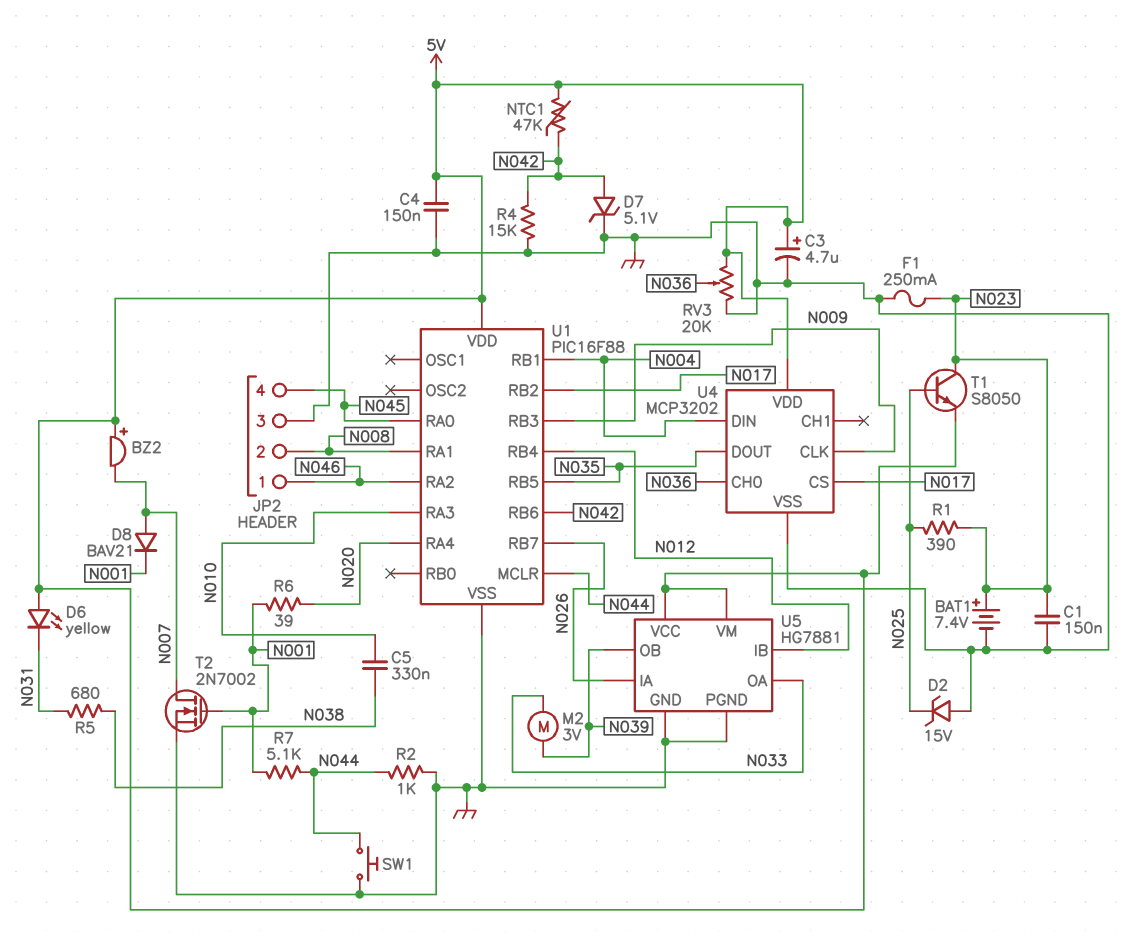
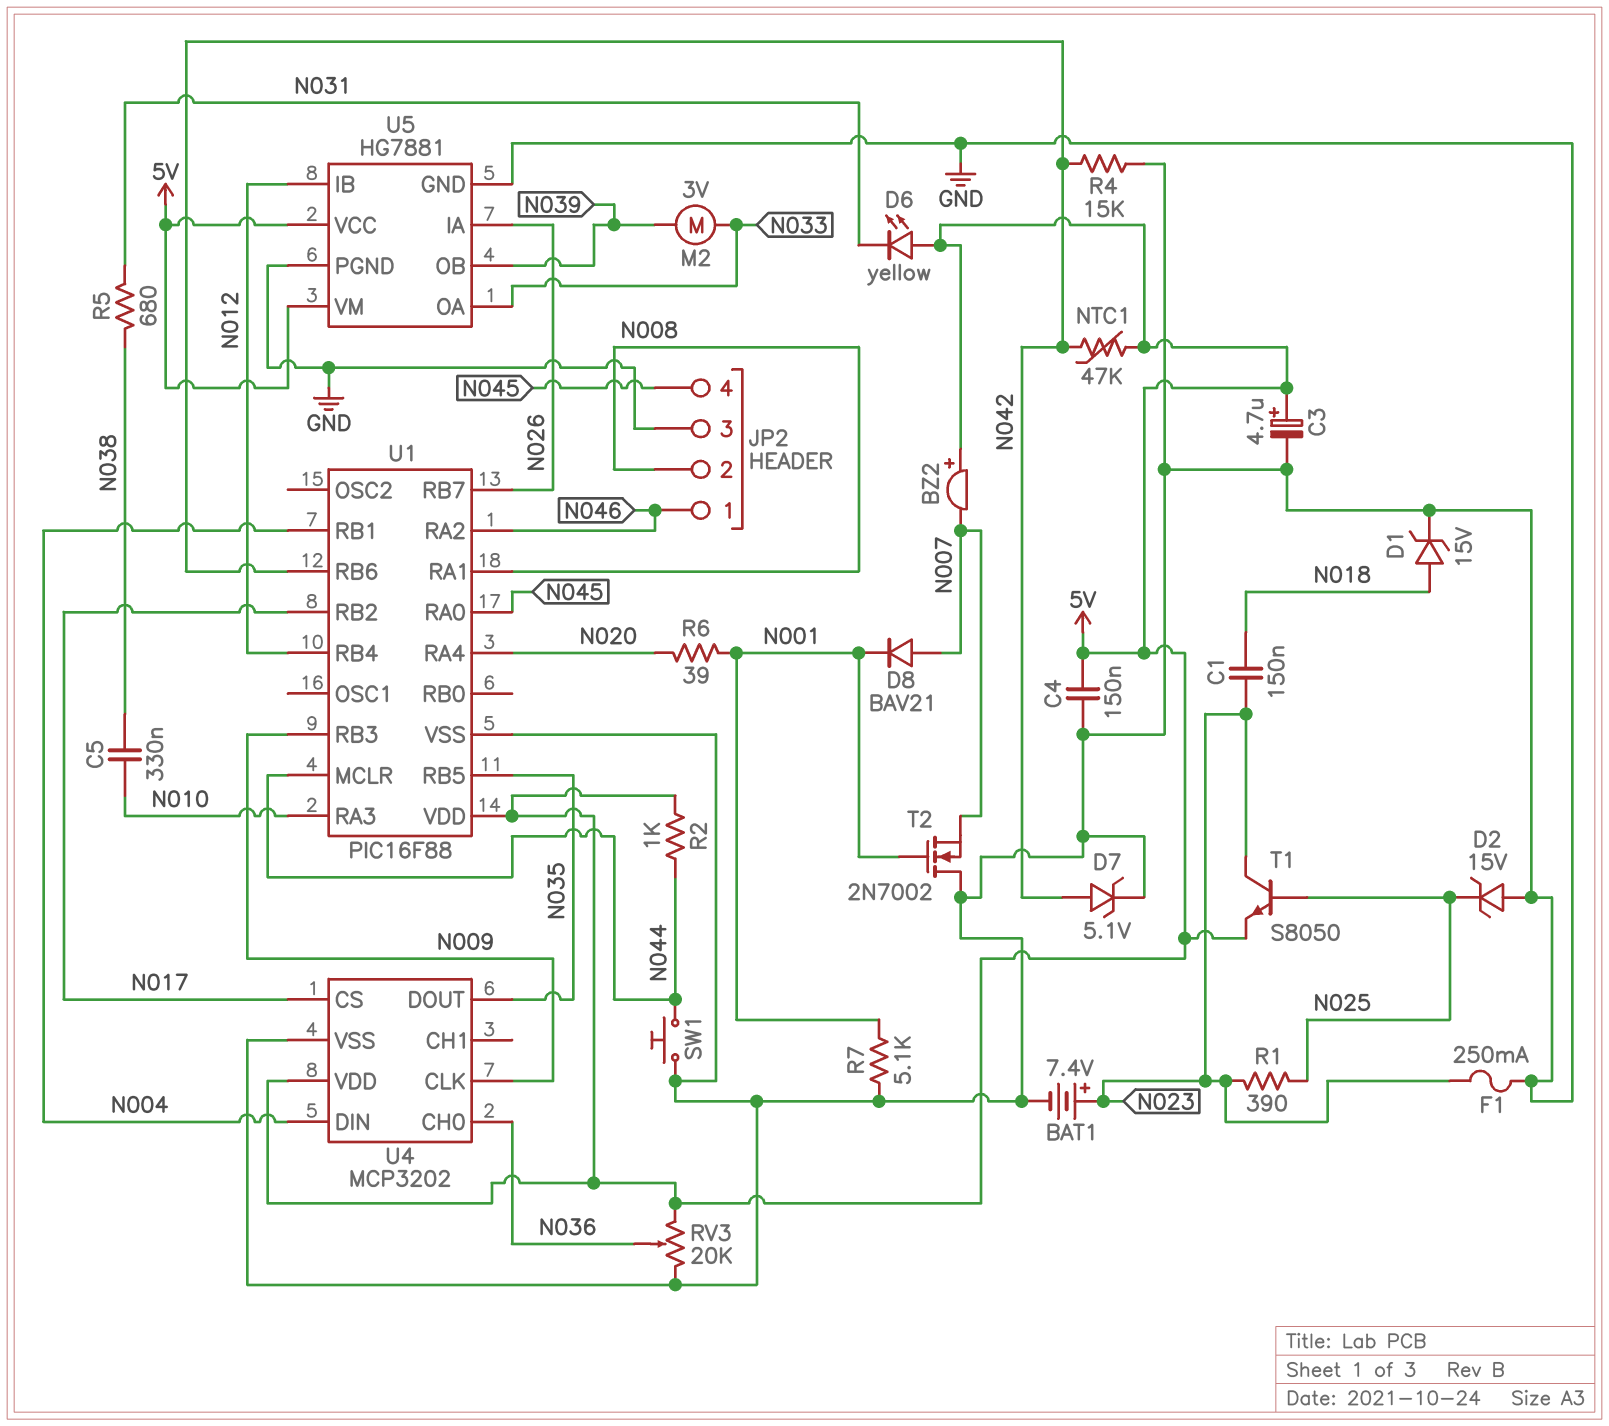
C1: 150nF (GND, N023) -> 150nF (N018, N023)
D1: none -> zener 15V (A N018, K GND)
R2: 1k (GND, N044) -> 1k (5V, N044)
R7: 5.1k (N001, N044) -> 5.1k (GND, N001)
T2: NMOS 2N7002 (G N001, D N007, S GND) -> NMOS 2N7002 (G N001, D GND, S N007)

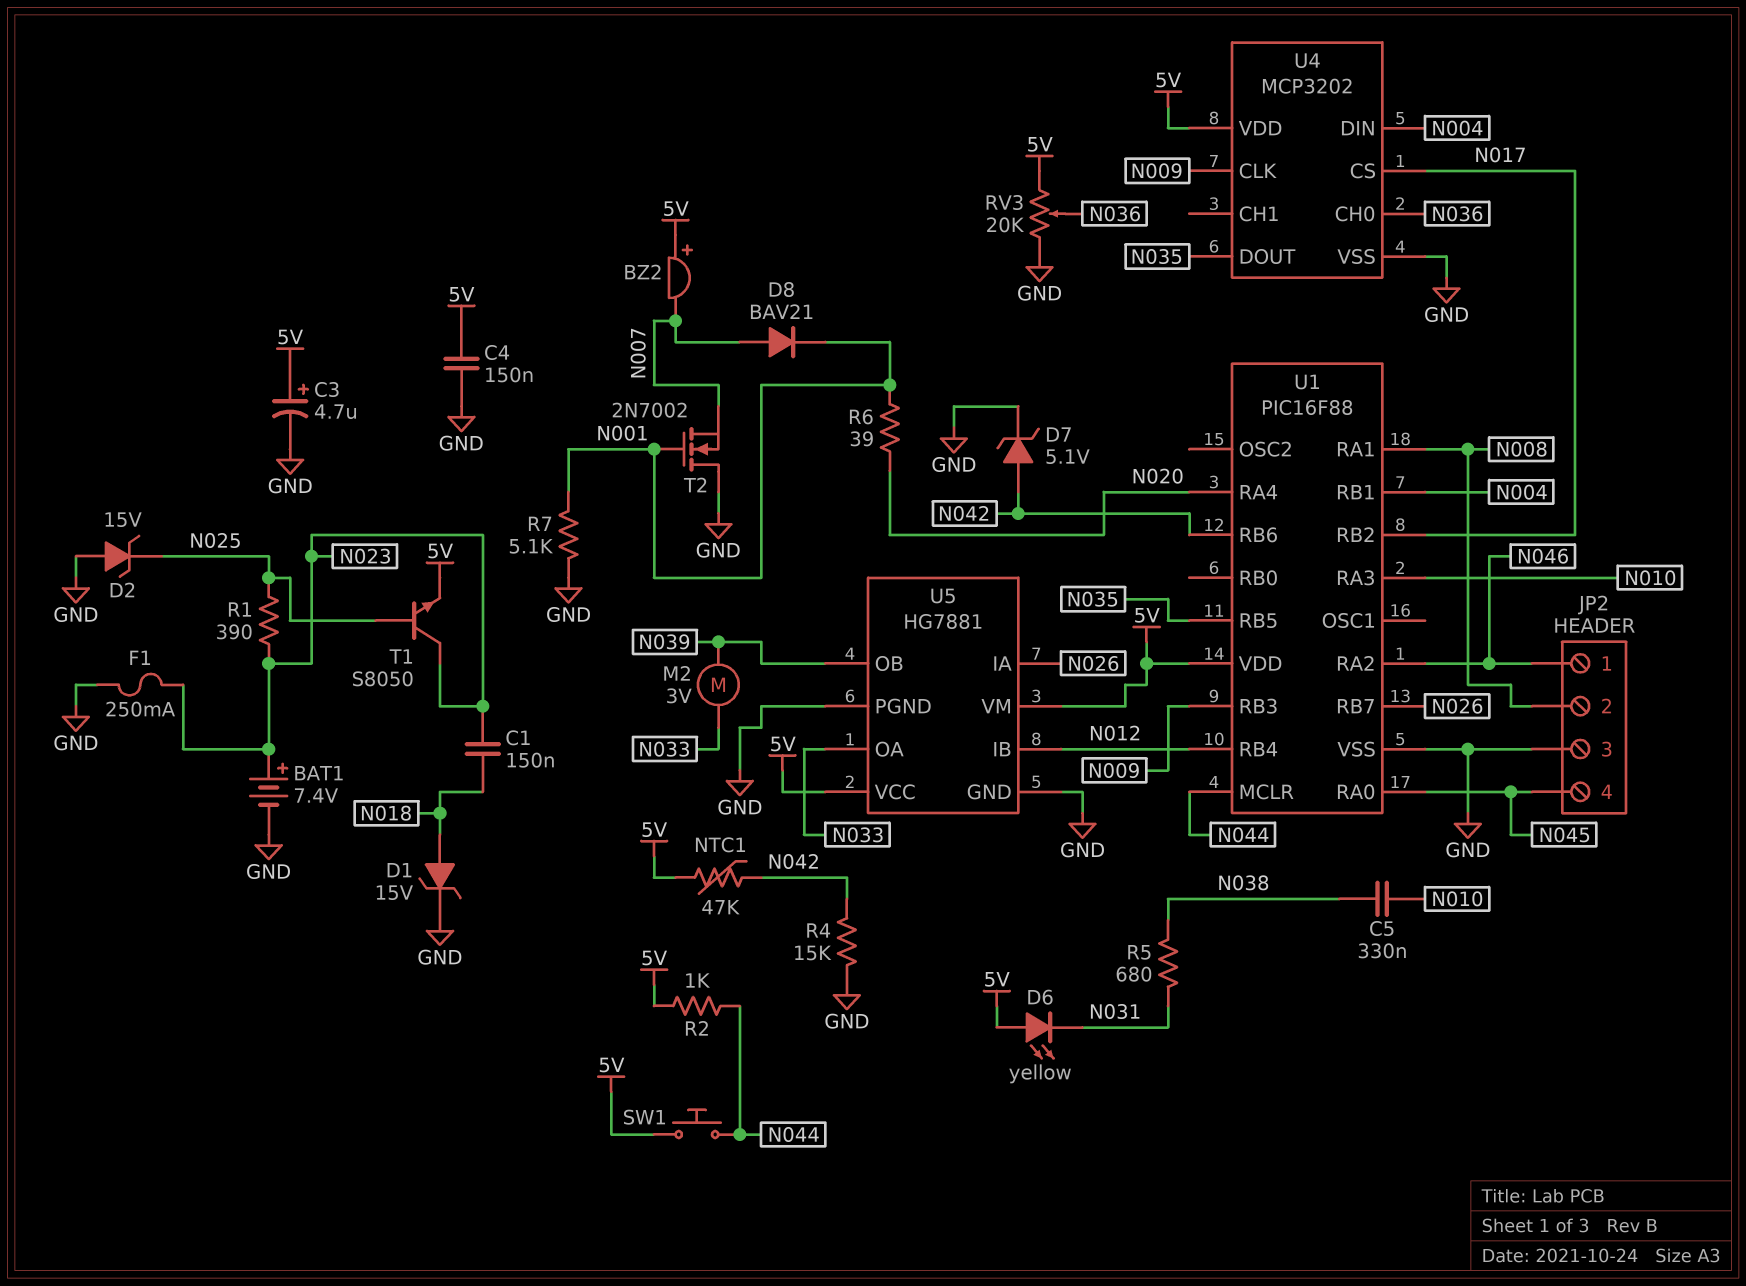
SW1: button (GND, N044) -> button (5V, N044)

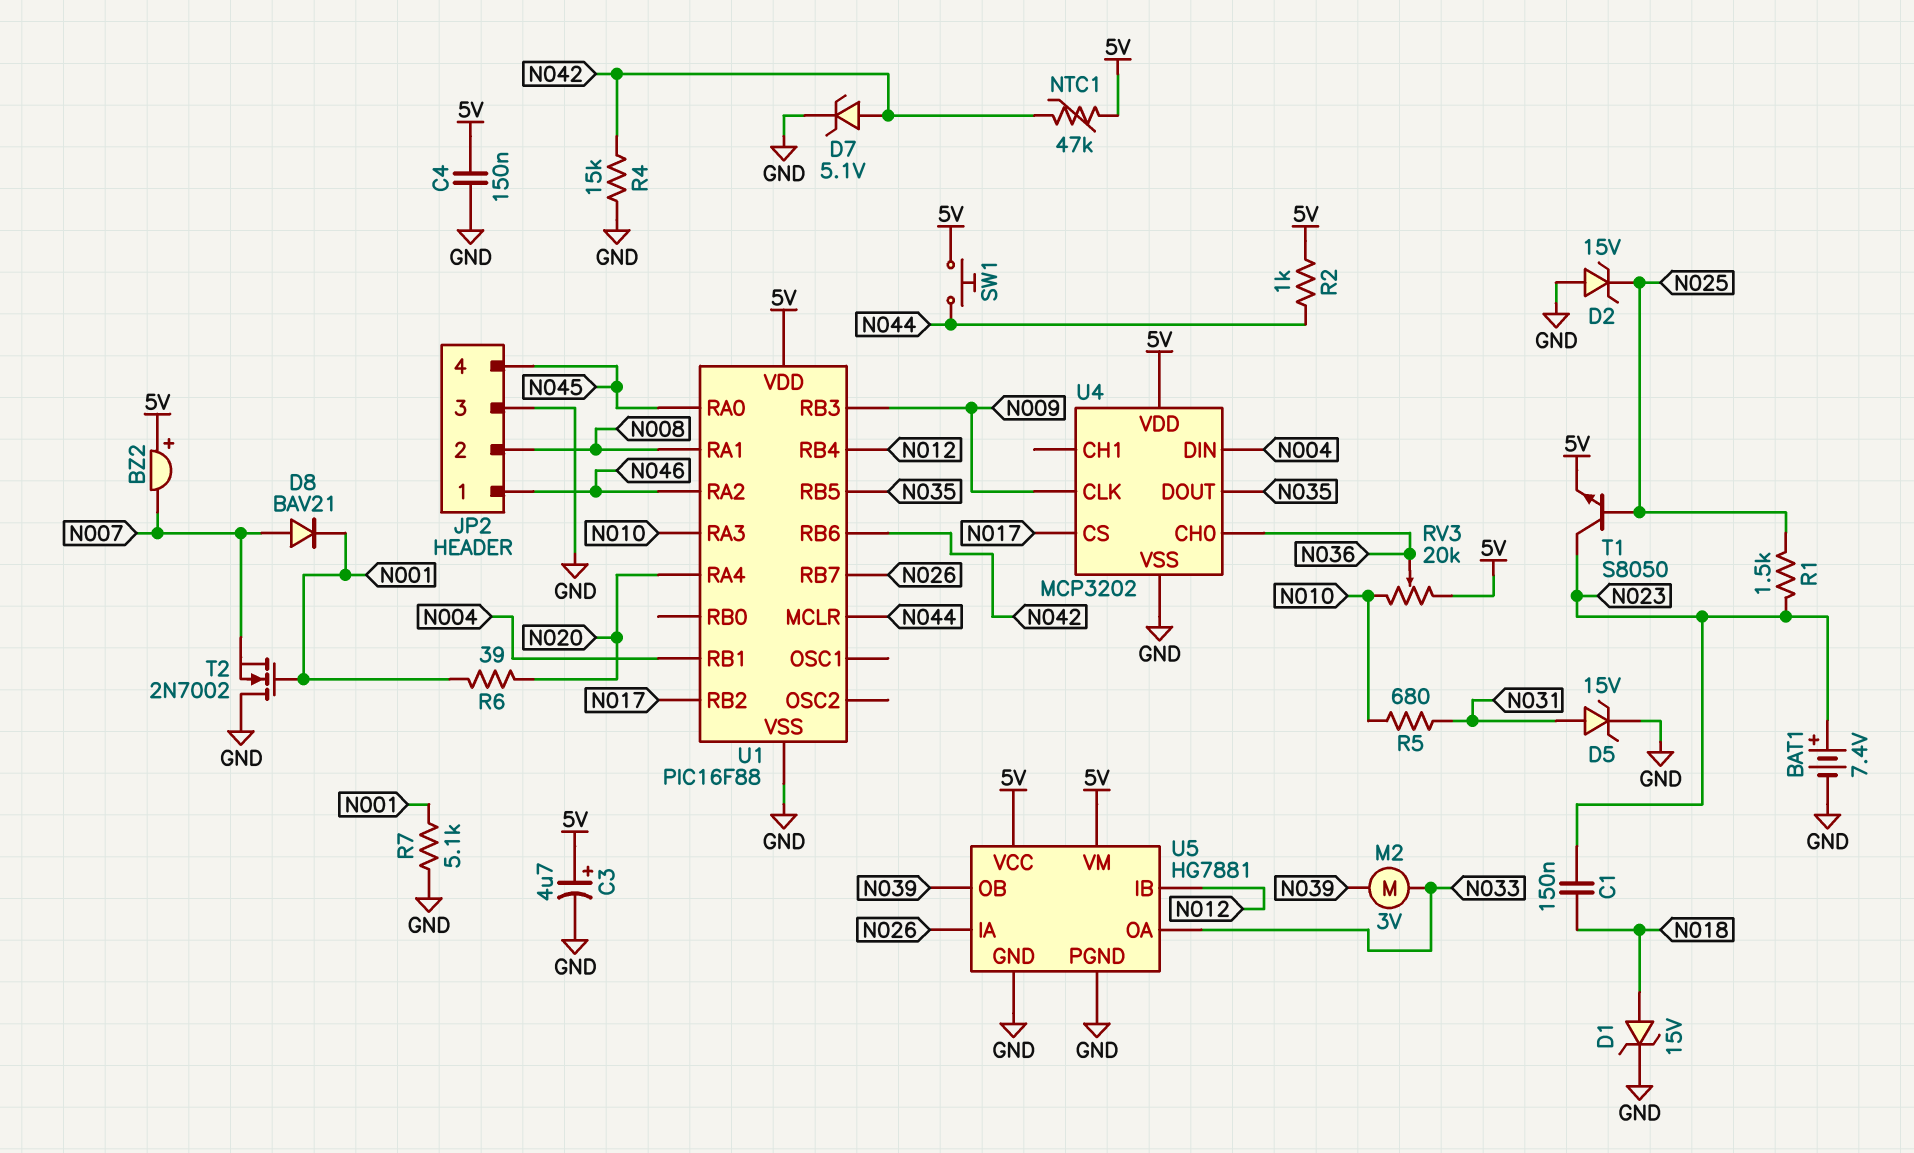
C5: 330nF (N010, N038) -> none
D5: none -> zener 15V (A N031, K GND)
D6: LED yellow (A 5V, K N031) -> none
F1: 250mA (GND, N023) -> none
R1: 390 (N023, N025) -> 1.5k (N023, N025)
R5: 680 (N031, N038) -> 680 (N010, N031)
RV3: 20k (5V, GND, wiper N036) -> 20k (5V, N010, wiper N036)

